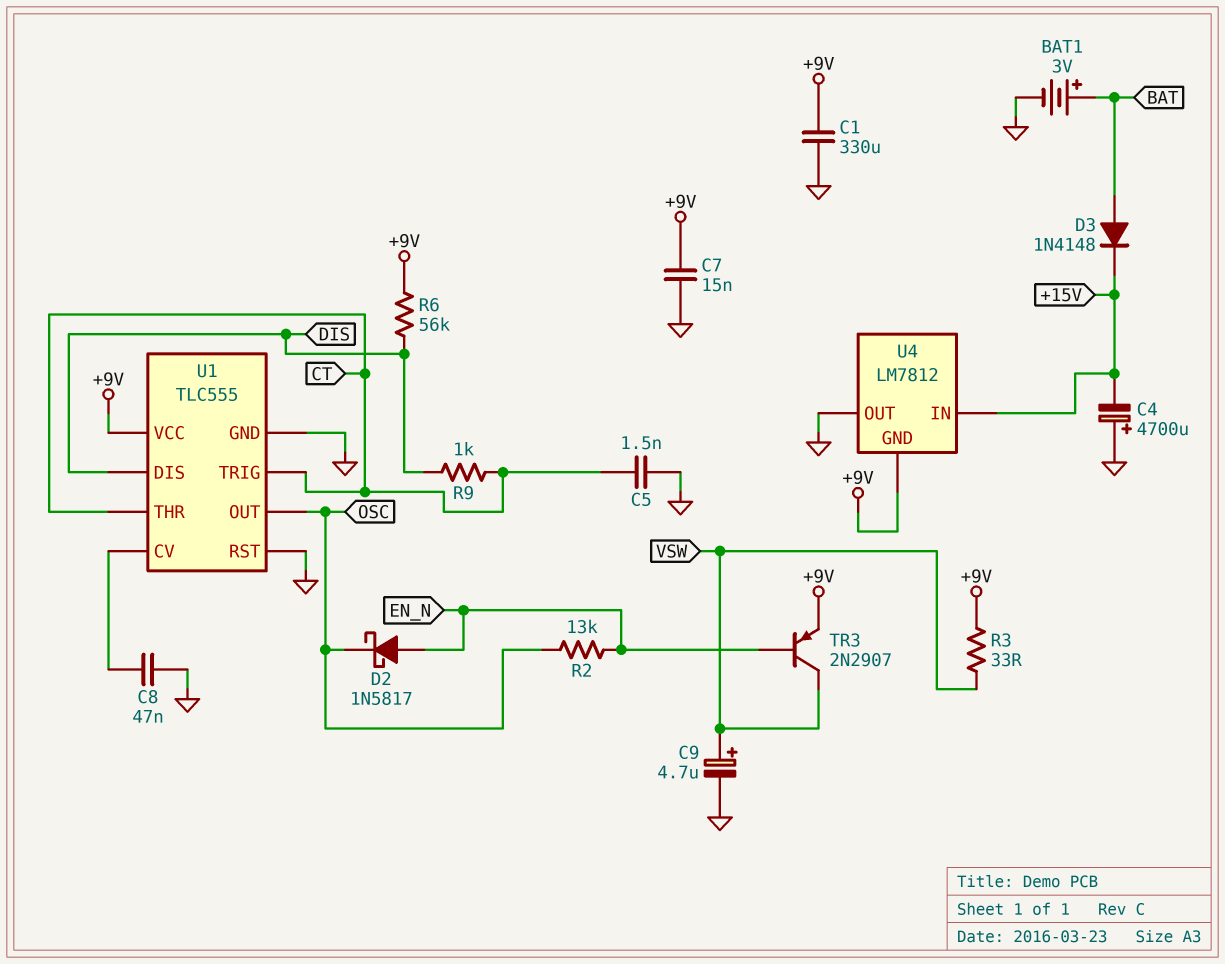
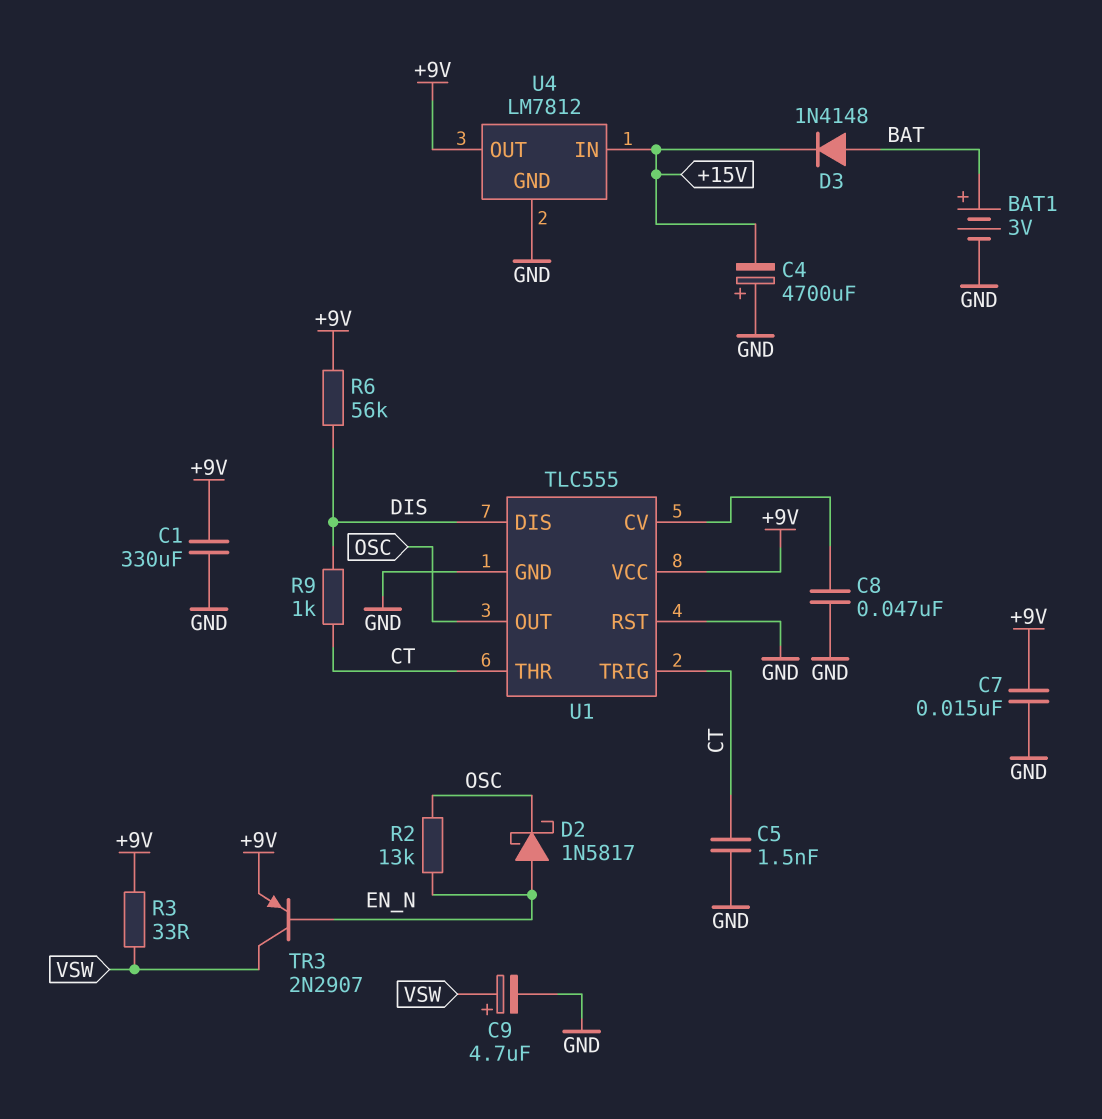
U4 pin GND: +9V -> GND
U4 pin OUT: GND -> +9V

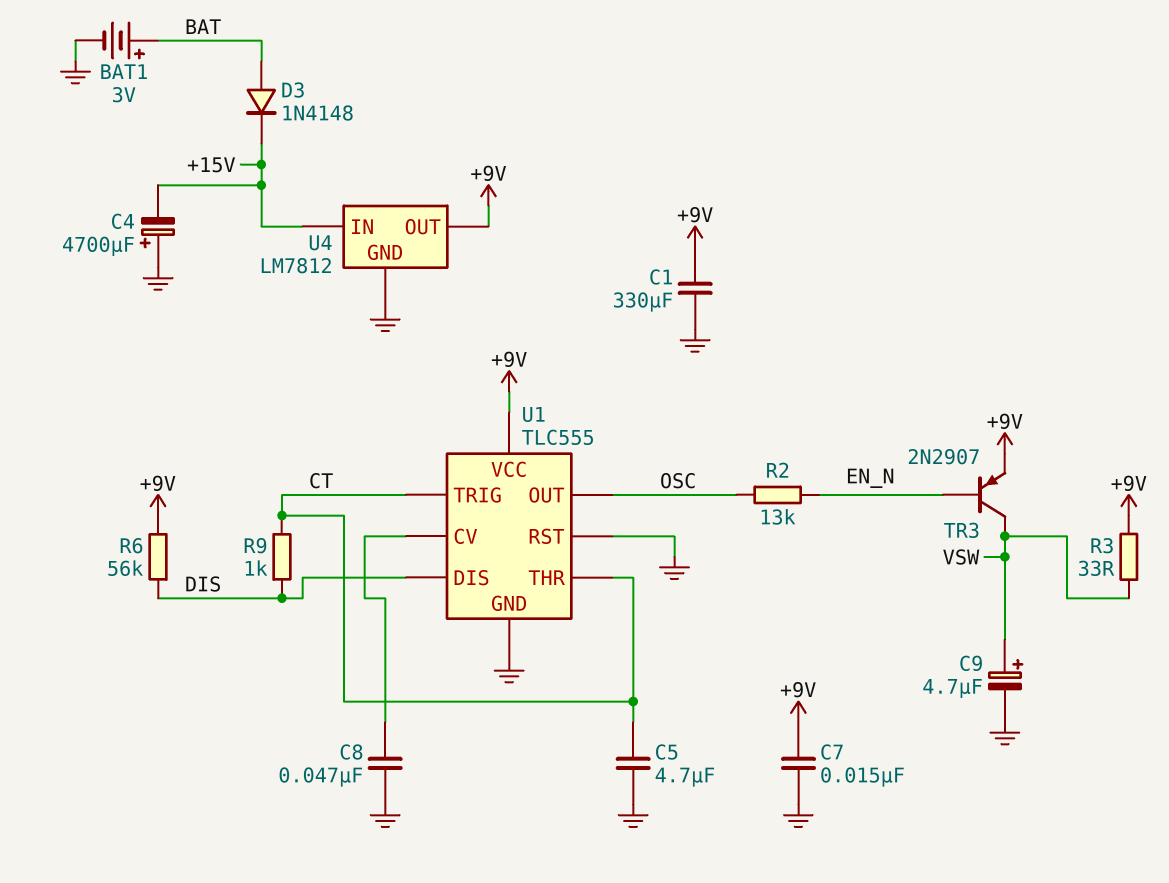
C5: 1.5nF (CT, GND) -> 4.7uF (CT, GND)
D2: schottky 1N5817 (A EN_N, K OSC) -> none

